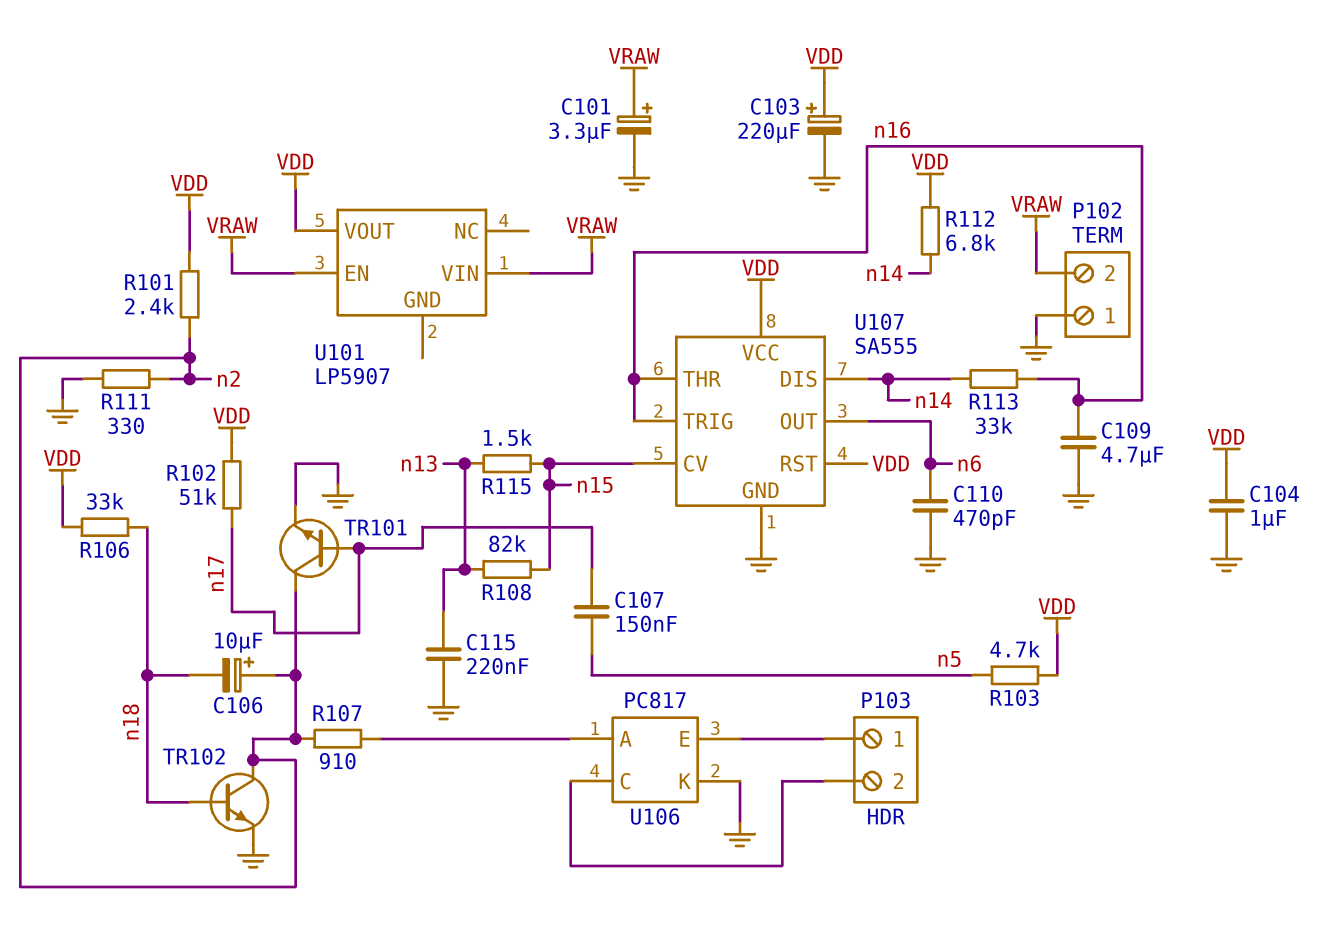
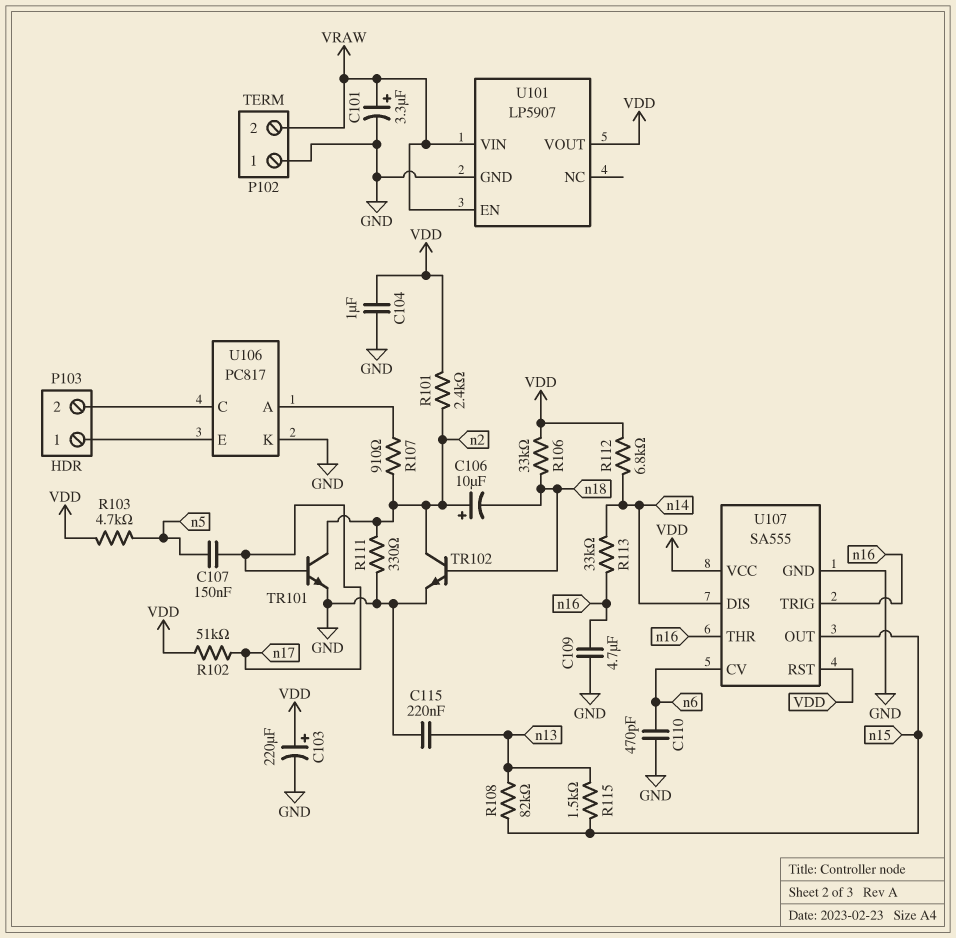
U101 pin GND: none -> GND
U107 pin CV: n15 -> n6
U107 pin OUT: n6 -> n15

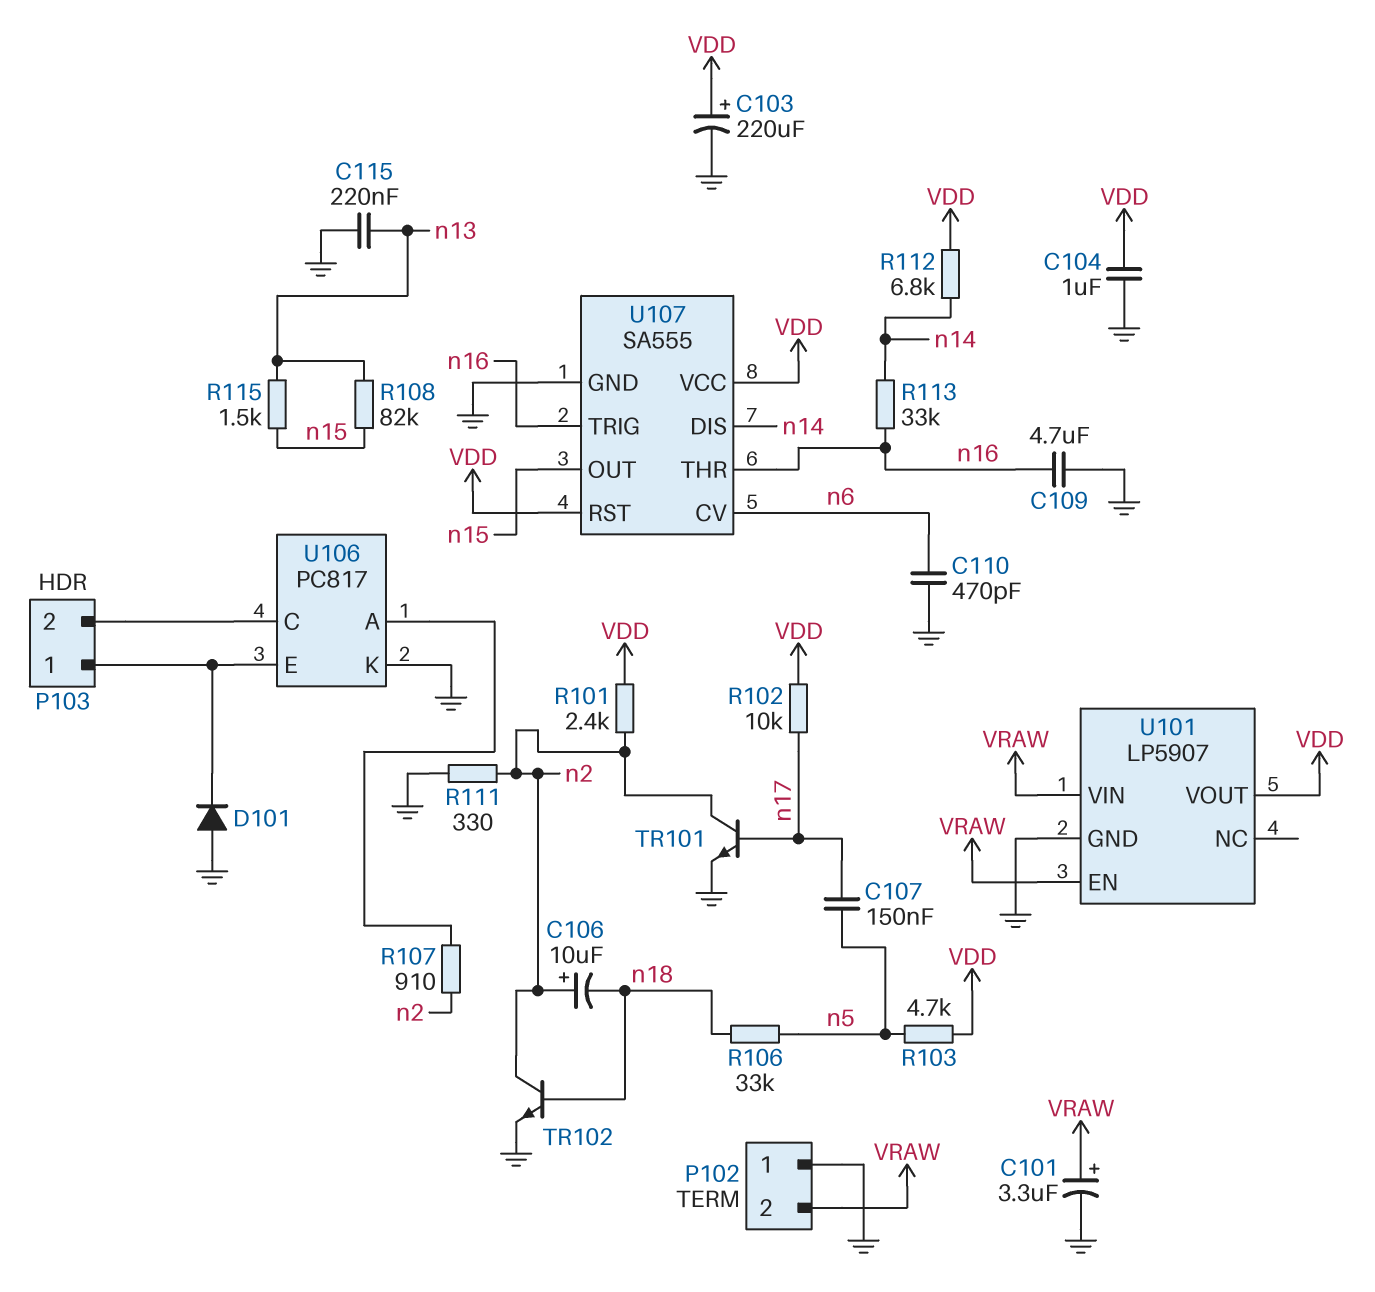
D101: none -> diode (A GND, K P103/1)
R102: 51k (VDD, n17) -> 10k (VDD, n17)
R106: 33k (VDD, n18) -> 33k (n5, n18)

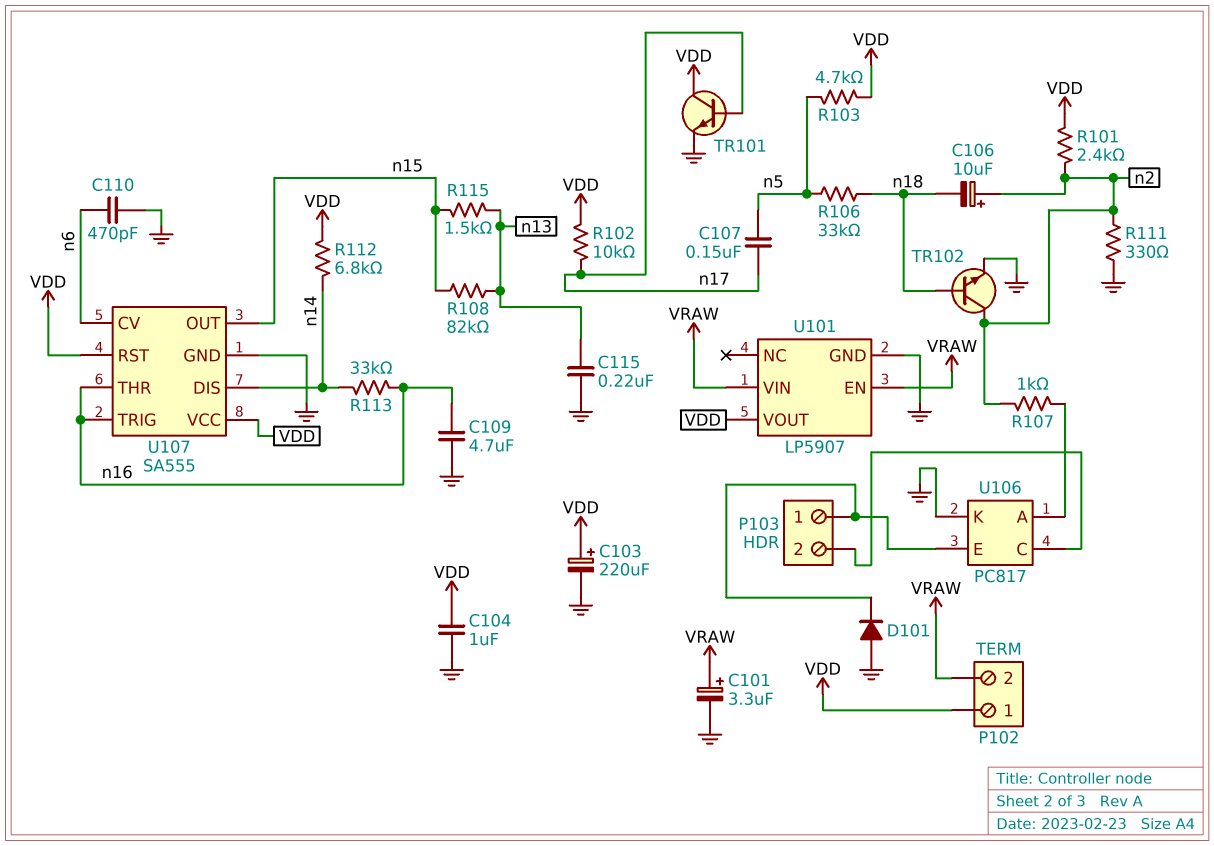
P102 pin 1: GND -> VDD
R107: 910 (U106/A, n2) -> 1k (U106/A, n2)
TR101: NPN (B n17, C n2, E GND) -> NPN (B n17, C VDD, E GND)

